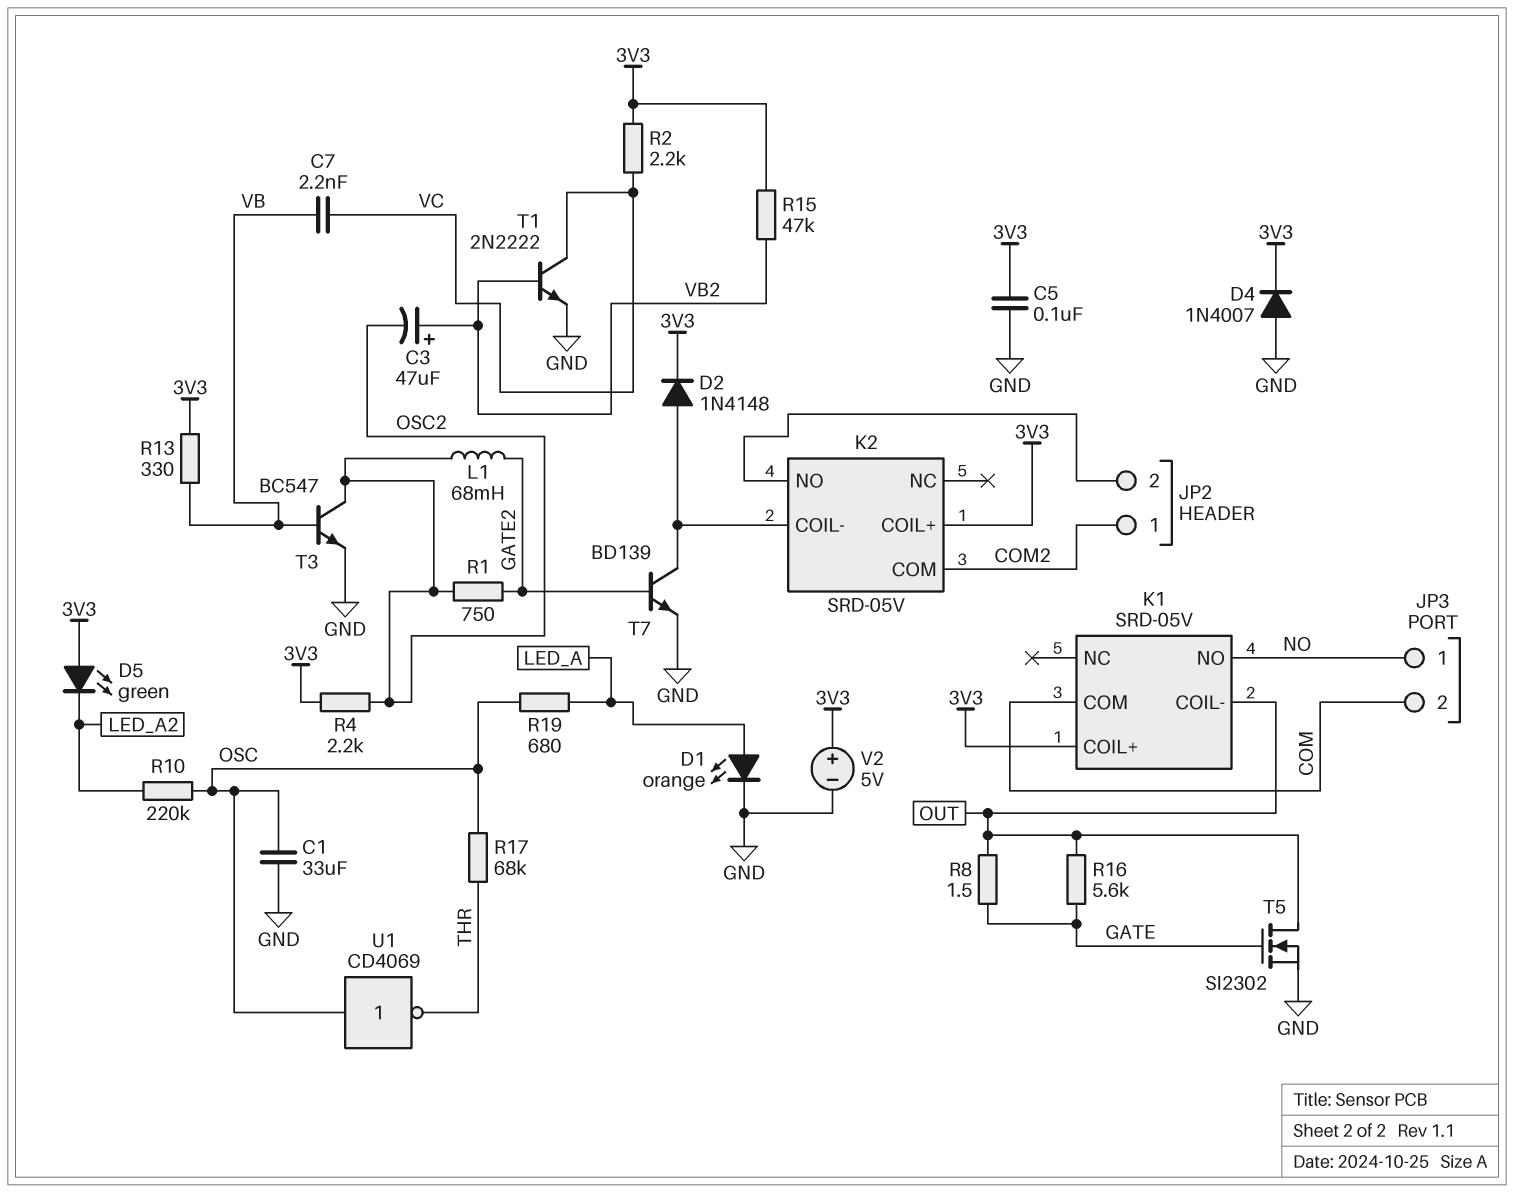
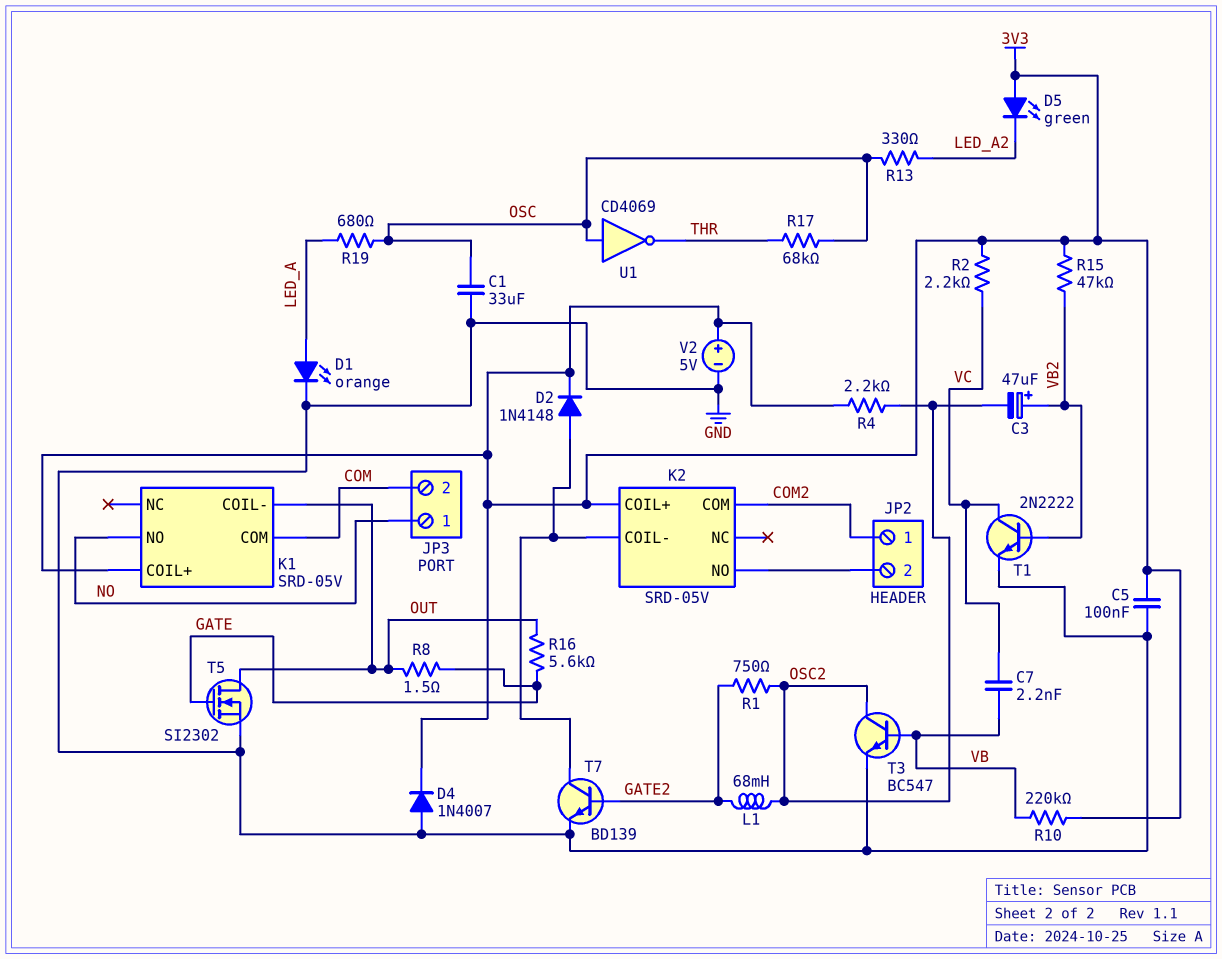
R10: 220k (LED_A2, OSC) -> 220k (3V3, VB)
R13: 330 (3V3, VB) -> 330 (LED_A2, OSC)

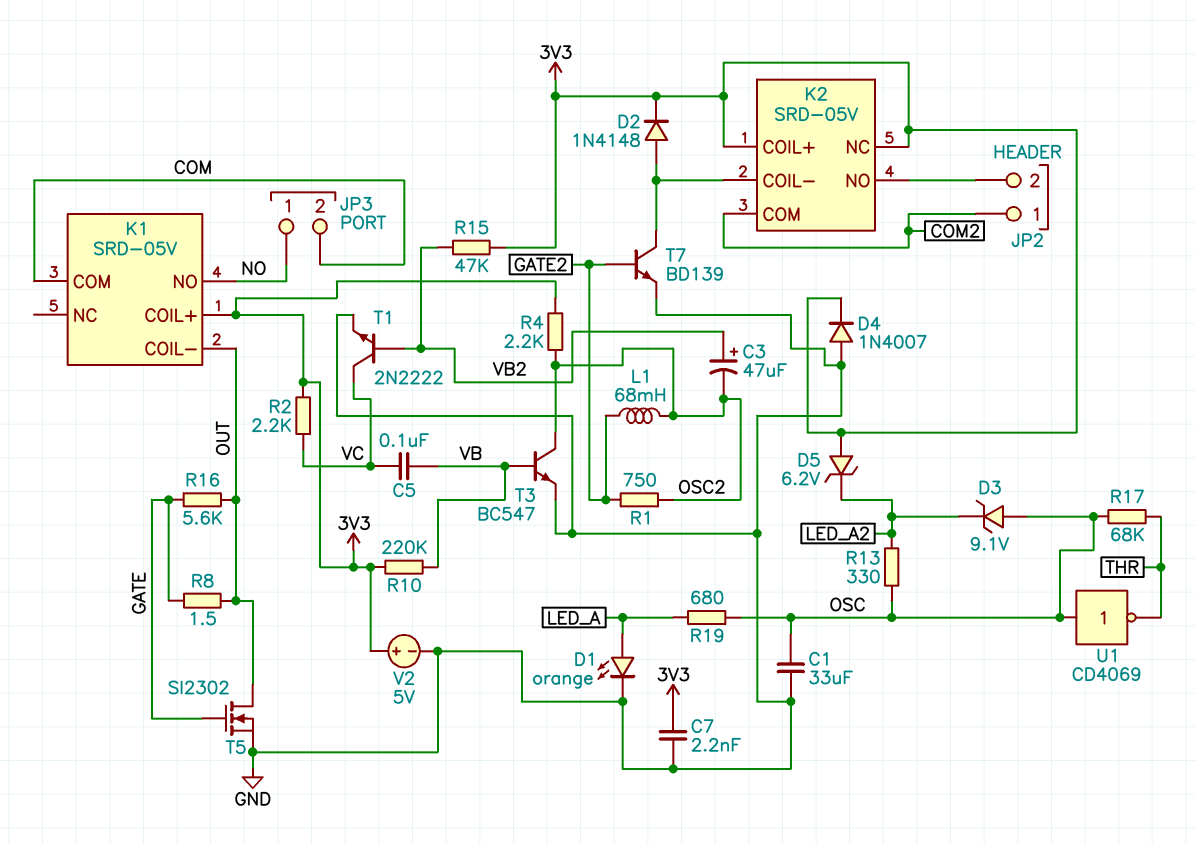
C5: 100nF (3V3, GND) -> 100nF (VB, VC)
C7: 2.2nF (VB, VC) -> 2.2nF (3V3, GND)
D3: none -> zener 9.1V (A OSC, K LED_A2)
D5: LED green (A 3V3, K LED_A2) -> zener 6.2V (A 3V3, K LED_A2)
K2 pin NC: none -> 3V3

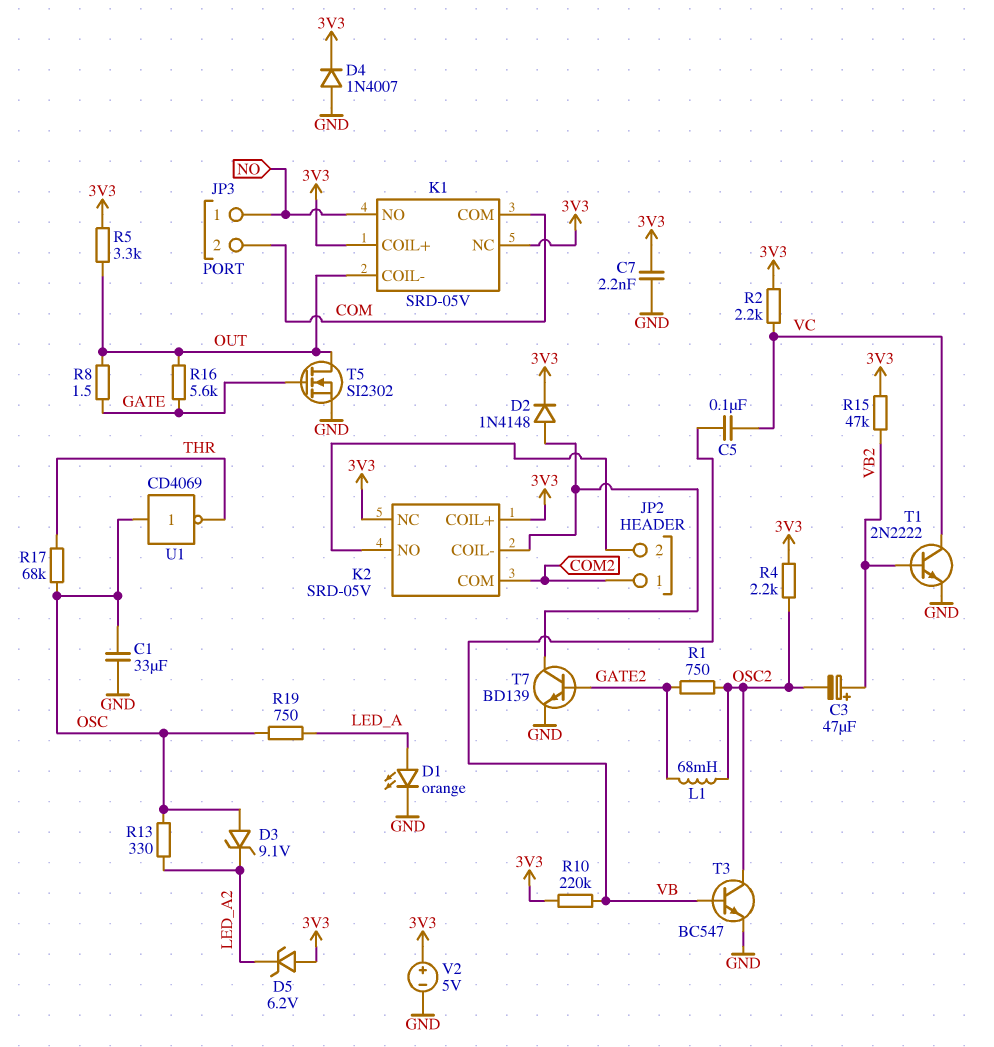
K1 pin NC: none -> 3V3
R5: none -> 3.3k (3V3, OUT)
R19: 680 (LED_A, OSC) -> 750 (LED_A, OSC)

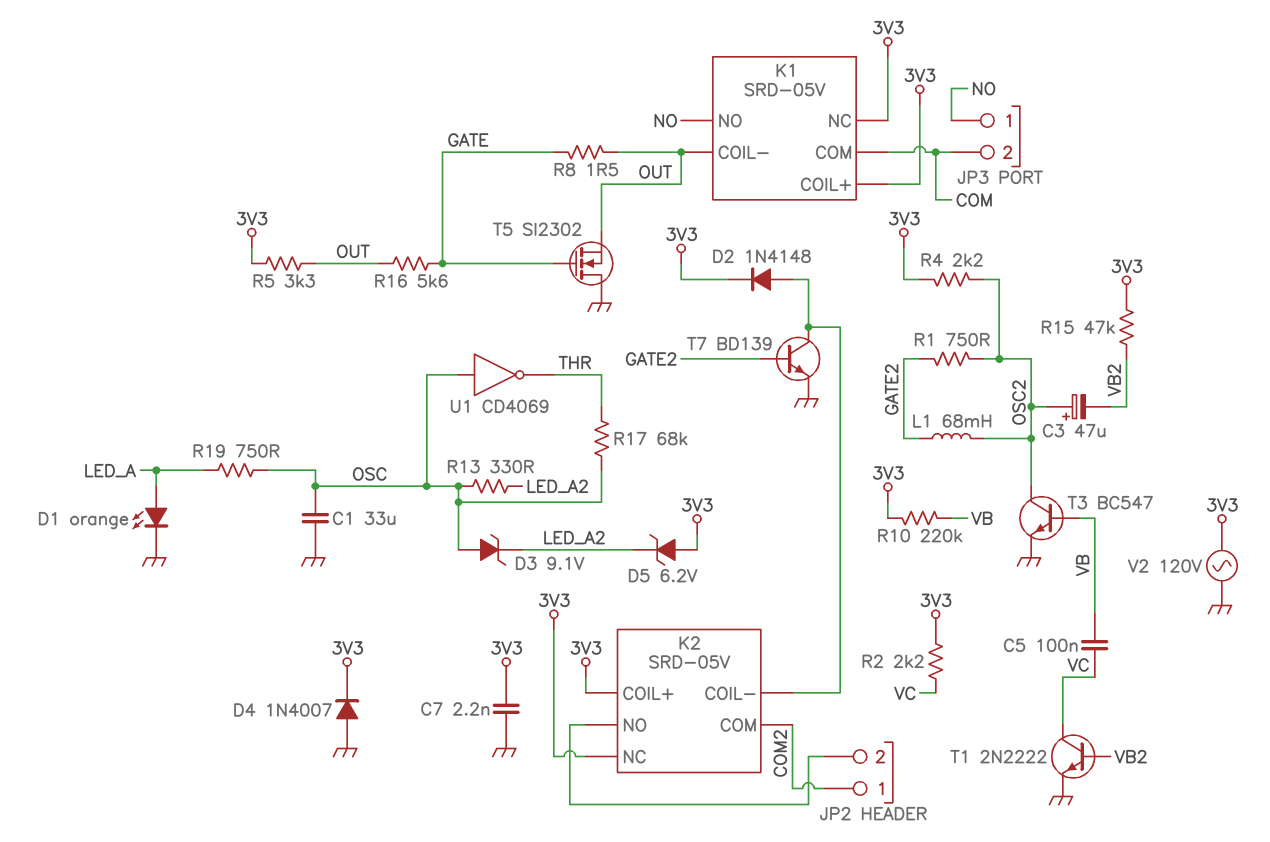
C3: 47uF (plus VB2, minus OSC2) -> 47uF (plus OSC2, minus VB2)
T5: NMOS SI2302 (G GATE, D OUT, S GND) -> NMOS SI2302 (G GATE, D GND, S OUT)
V2: 5V (plus 3V3, minus GND) -> AC 120V (3V3, GND)

